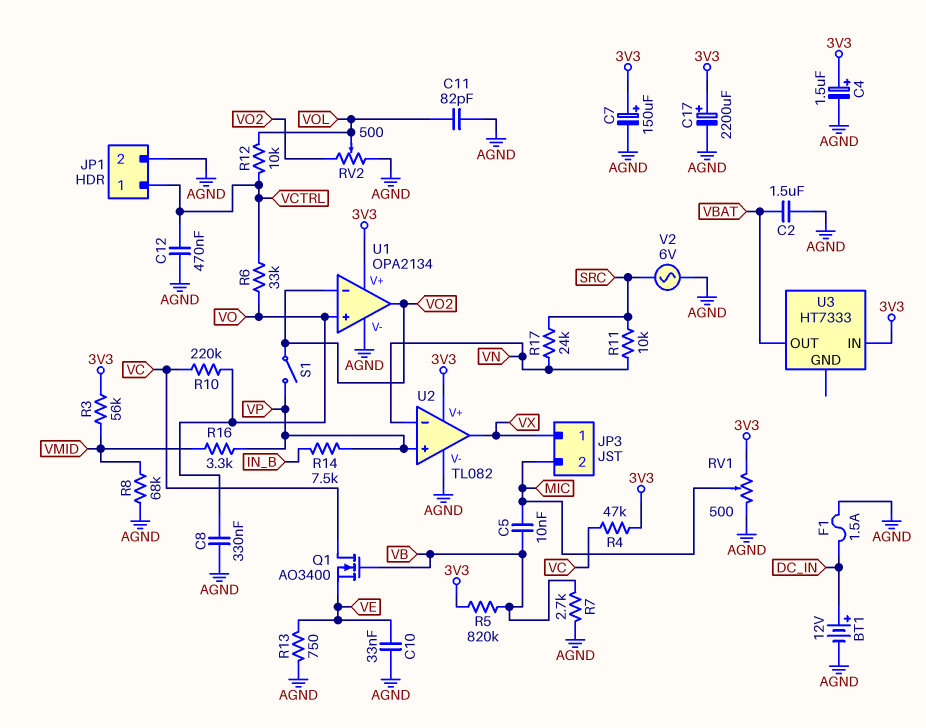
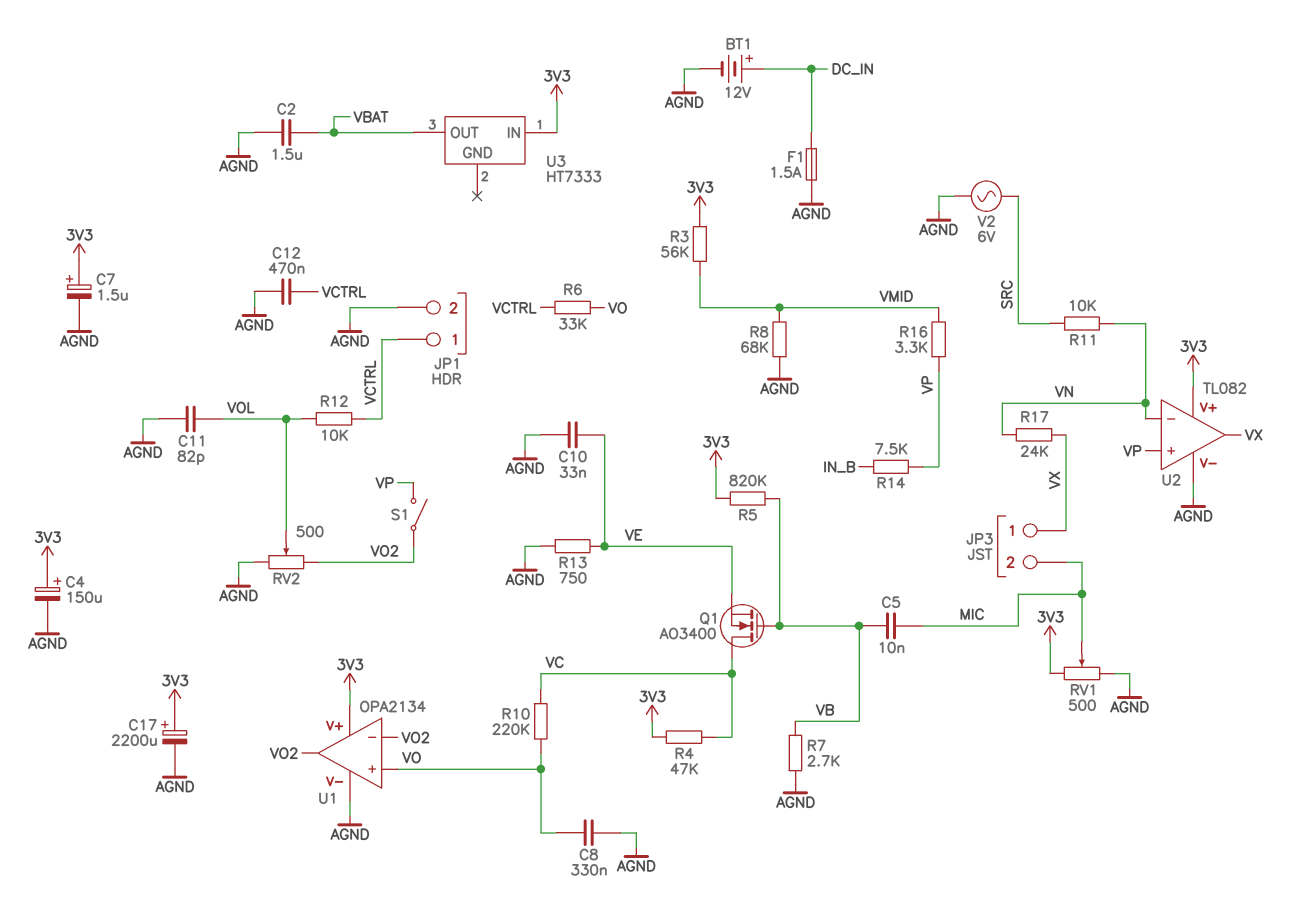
C4: 1.5uF (plus 3V3, minus AGND) -> 150uF (plus 3V3, minus AGND)
C7: 150uF (plus 3V3, minus AGND) -> 1.5uF (plus 3V3, minus AGND)
R17: 24k (SRC, VN) -> 24k (VN, VX)

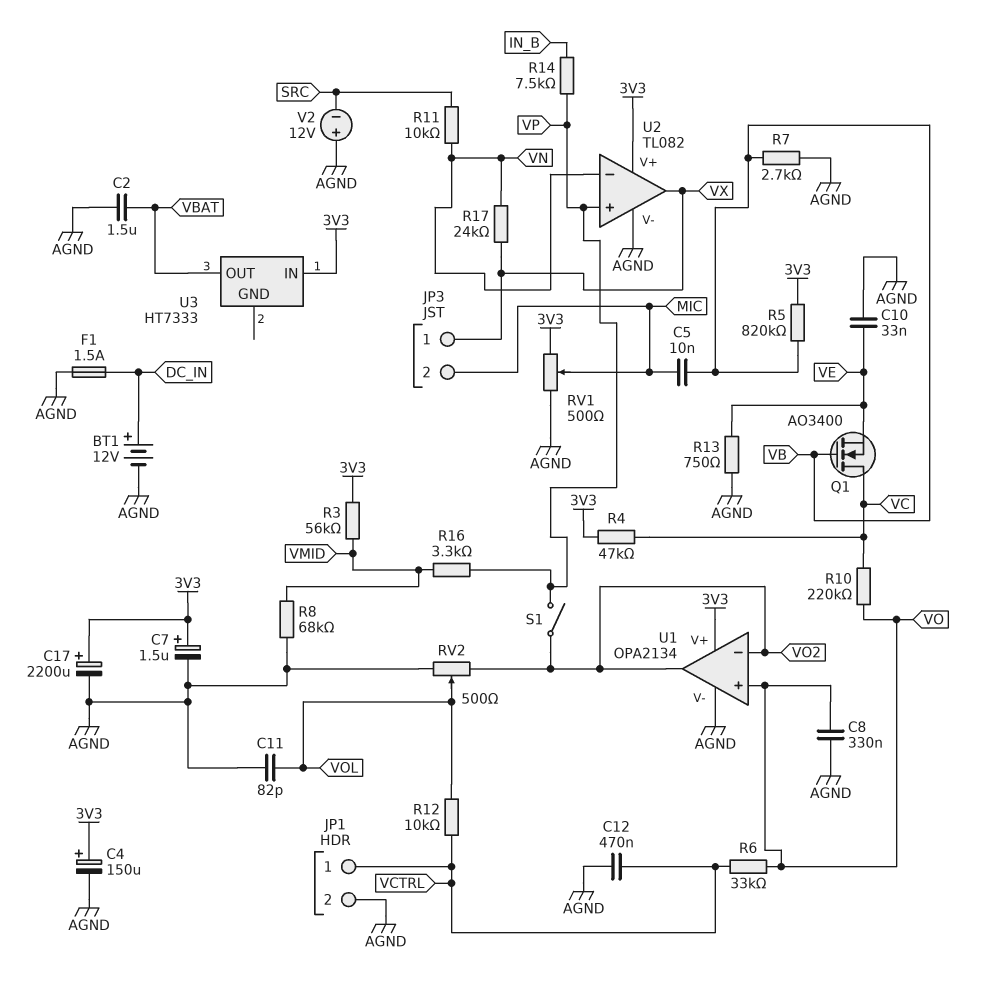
V2: AC 6V (AGND, SRC) -> 12V (plus AGND, minus SRC)

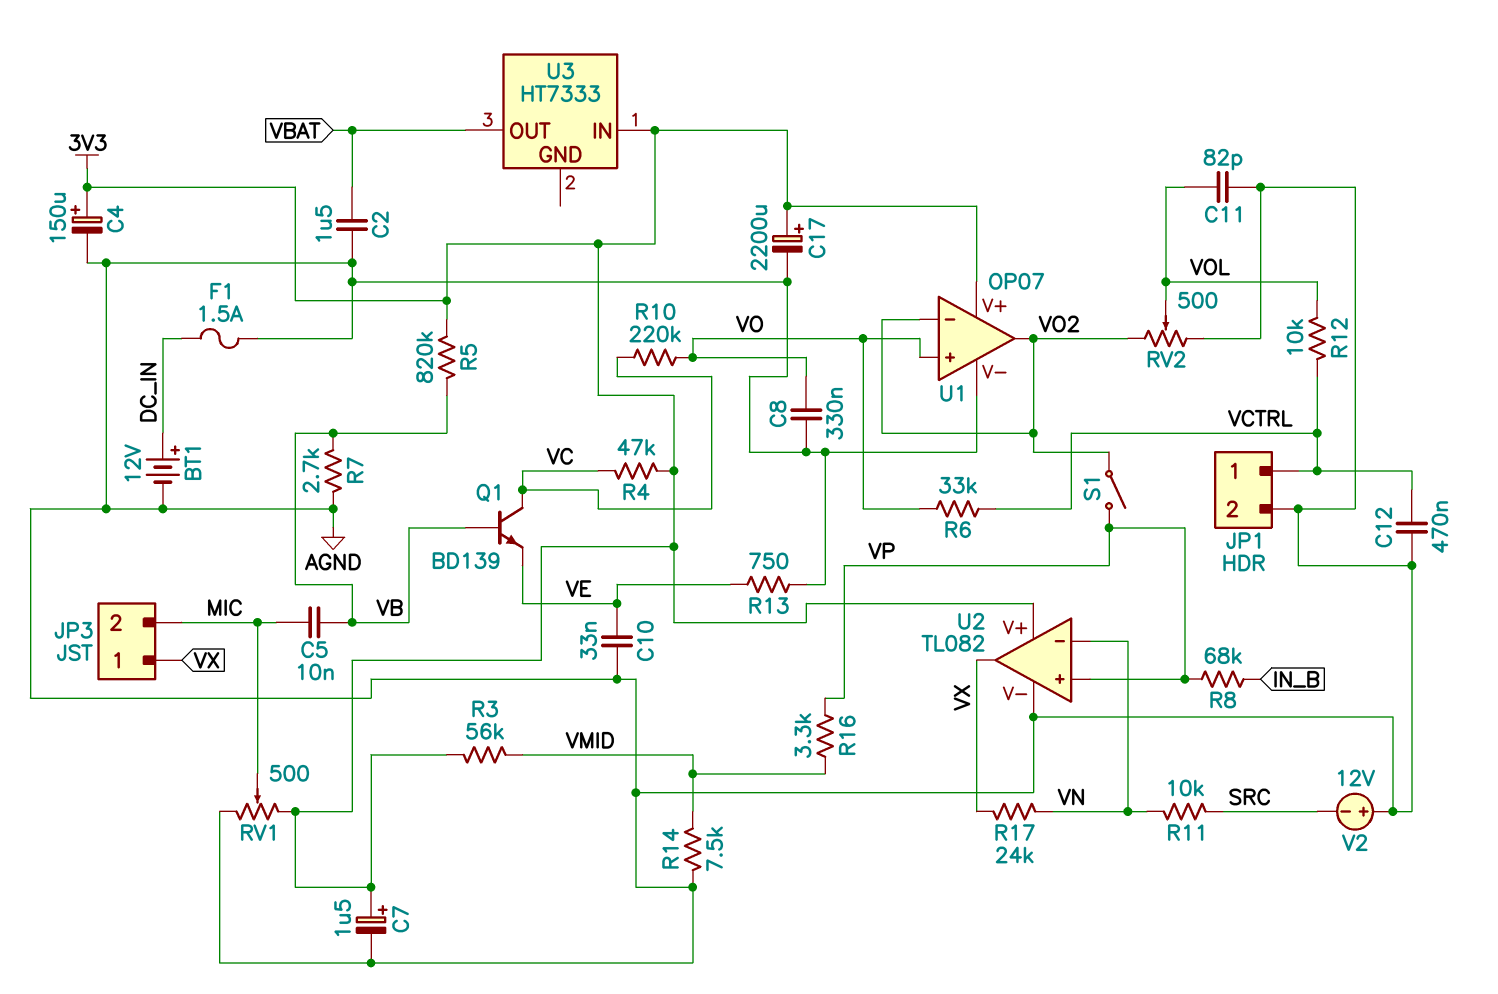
Q1: NMOS AO3400 (G VB, D VC, S VE) -> NPN BD139 (B VB, C VC, E VE)
R8: 68k (AGND, VMID) -> 68k (IN_B, VP)
R14: 7.5k (IN_B, VP) -> 7.5k (AGND, VMID)
U1: OPA2134 -> OP07

